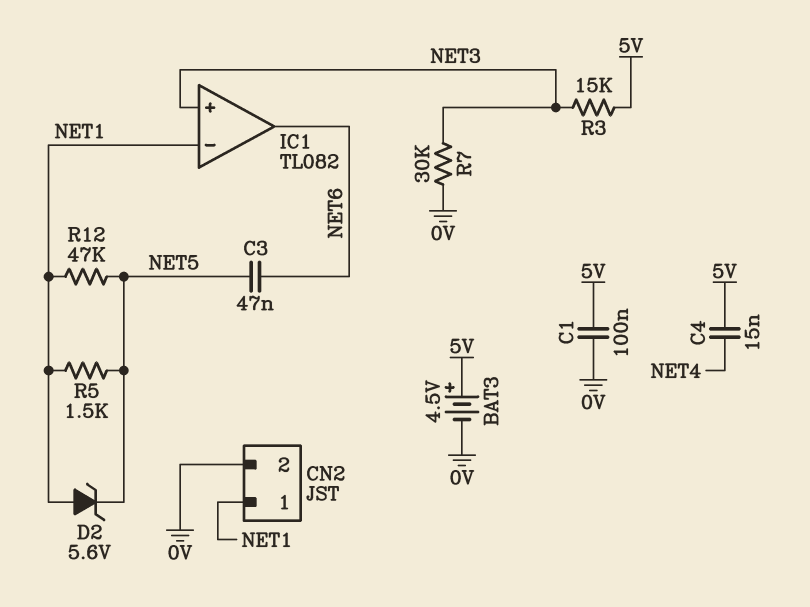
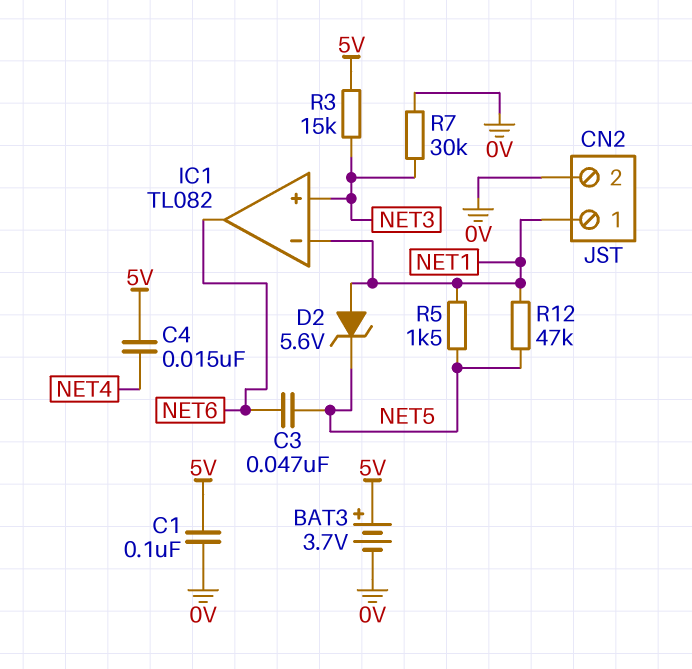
BAT3: 4.5V (plus 5V, minus 0V) -> 3.7V (plus 5V, minus 0V)

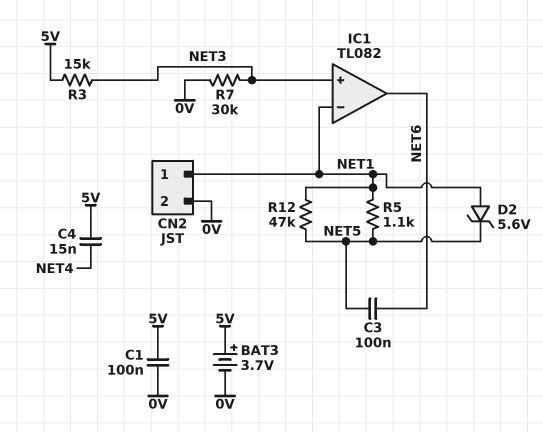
C3: 47nF (NET5, NET6) -> 100nF (NET5, NET6)
R5: 1.5k (NET1, NET5) -> 1.1k (NET1, NET5)

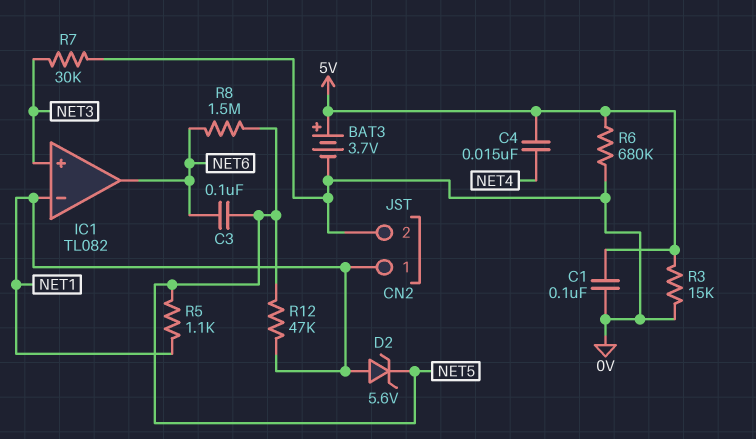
R3: 15k (5V, NET3) -> 15k (0V, 5V)
R6: none -> 680k (0V, 5V)
R8: none -> 1.5M (NET5, NET6)

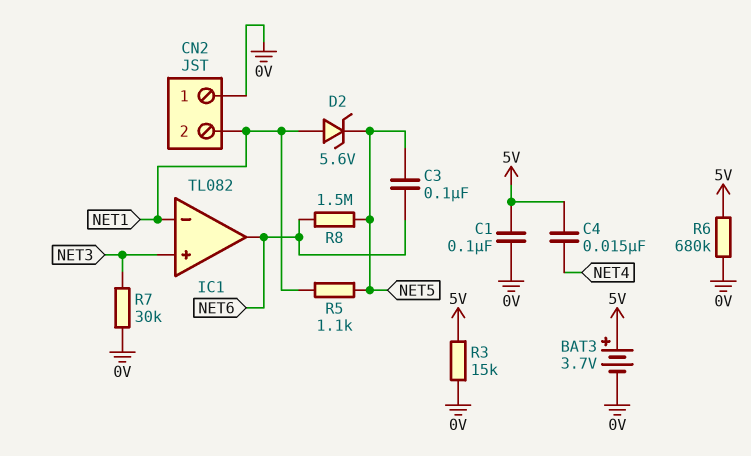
CN2 pin 1: NET1 -> 0V
CN2 pin 2: 0V -> NET1
R12: 47k (NET1, NET5) -> none

